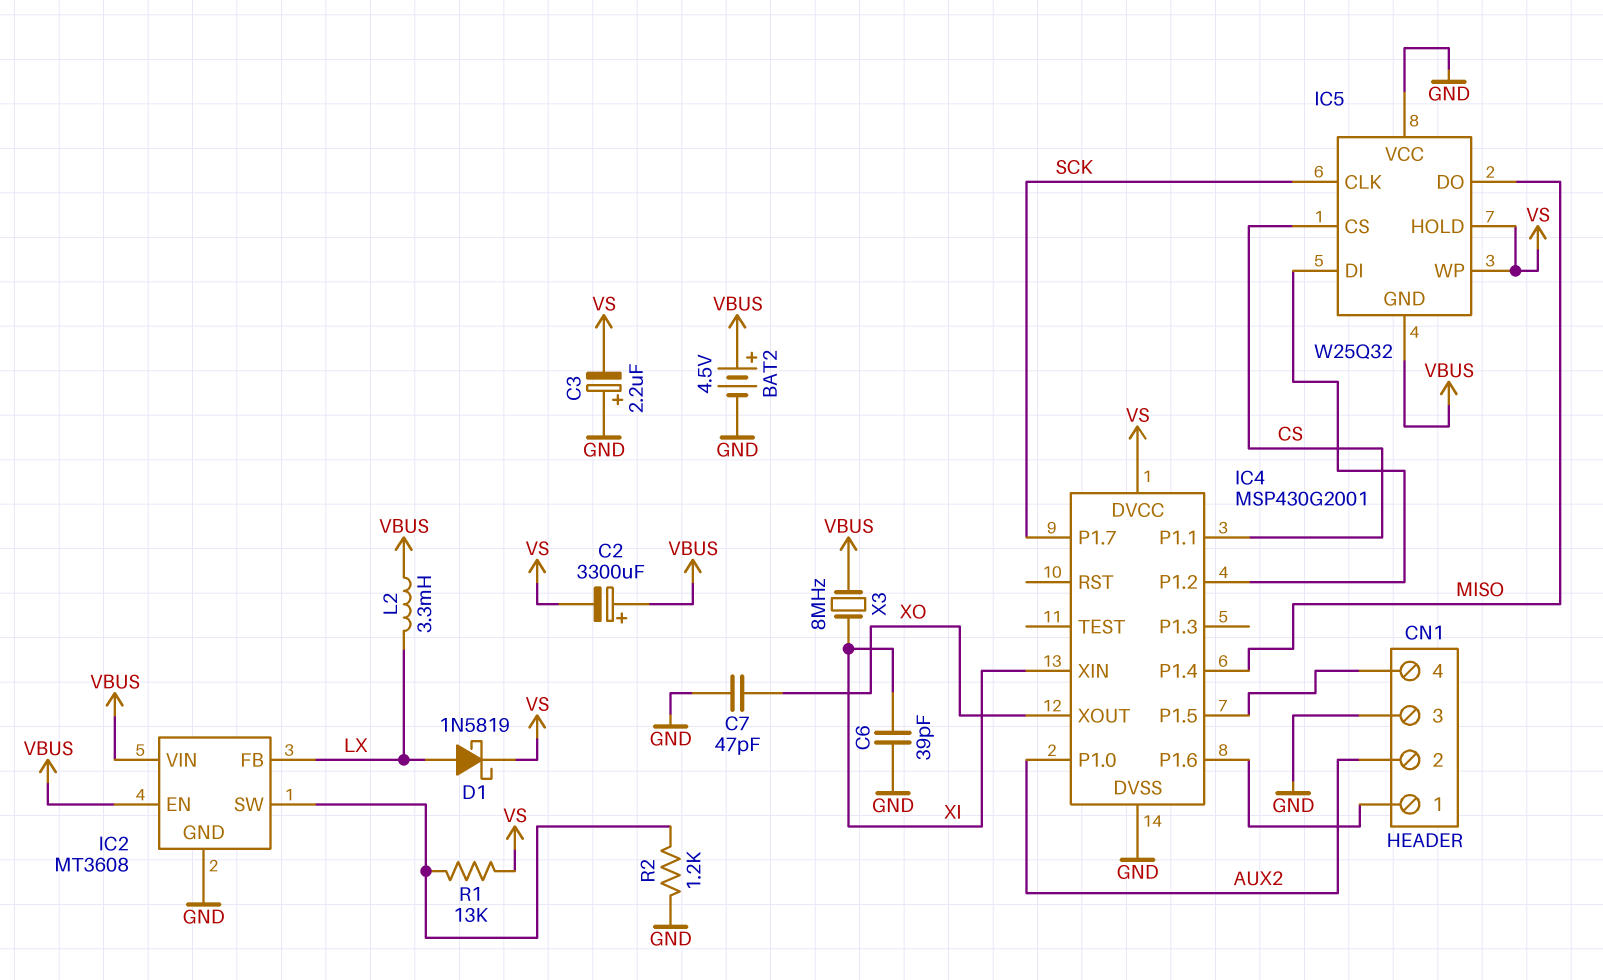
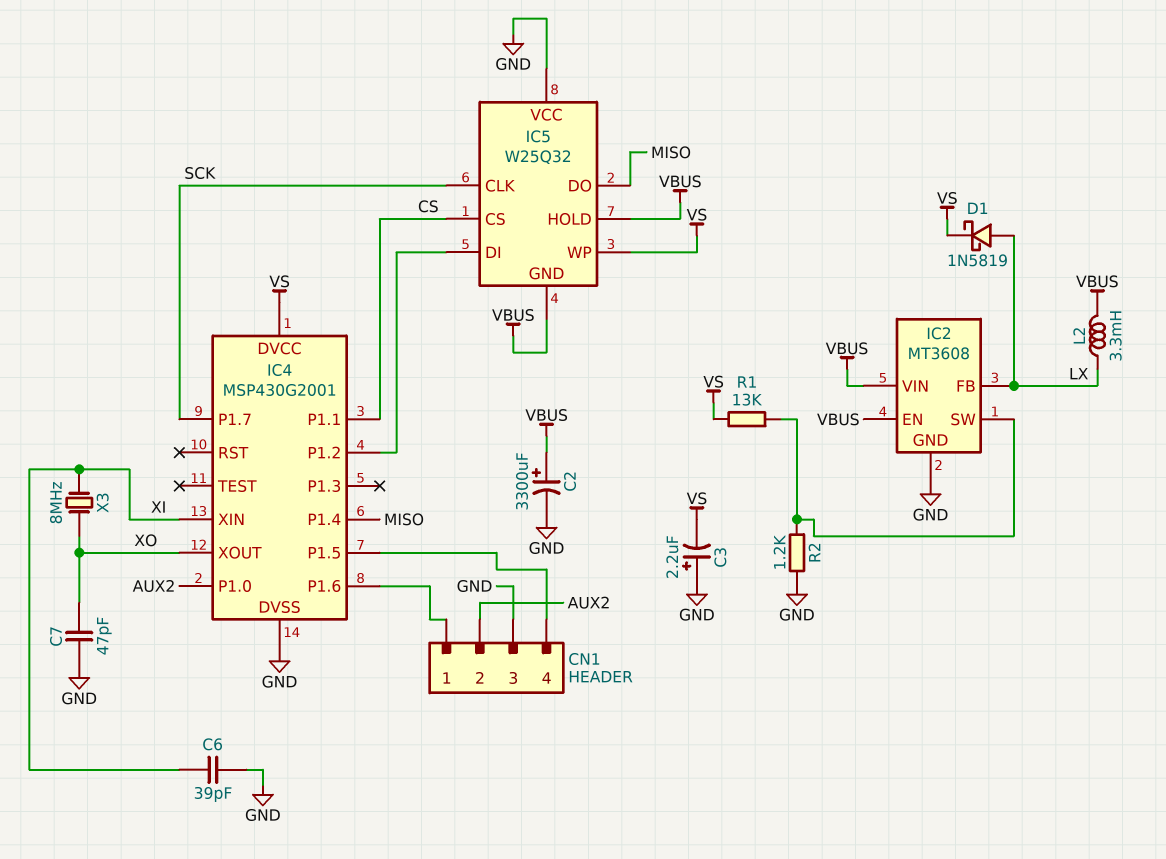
BAT2: 4.5V (plus VBUS, minus GND) -> none
C2: 3300uF (plus VBUS, minus VS) -> 3300uF (plus VBUS, minus GND)
IC5 pin HOLD: VS -> VBUS
X3: 8MHz (VBUS, XI) -> 8MHz (XI, XO)

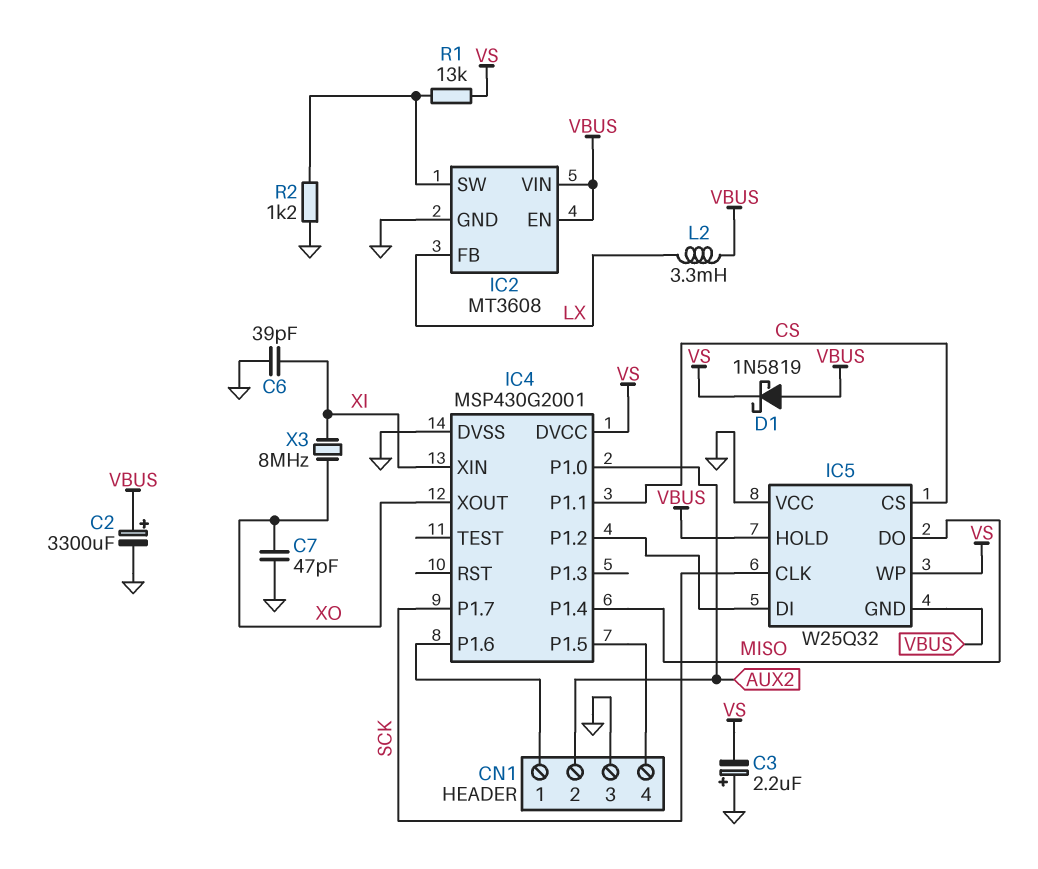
D1: schottky 1N5819 (A LX, K VS) -> schottky 1N5819 (A VBUS, K VS)

